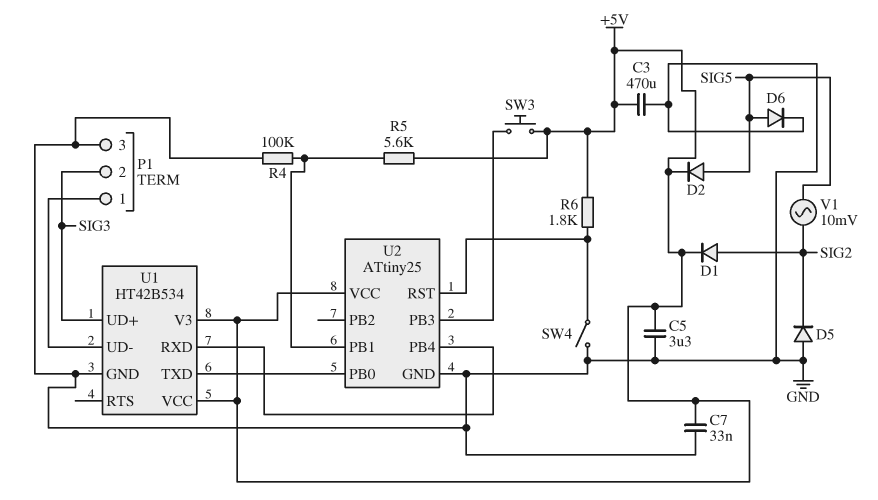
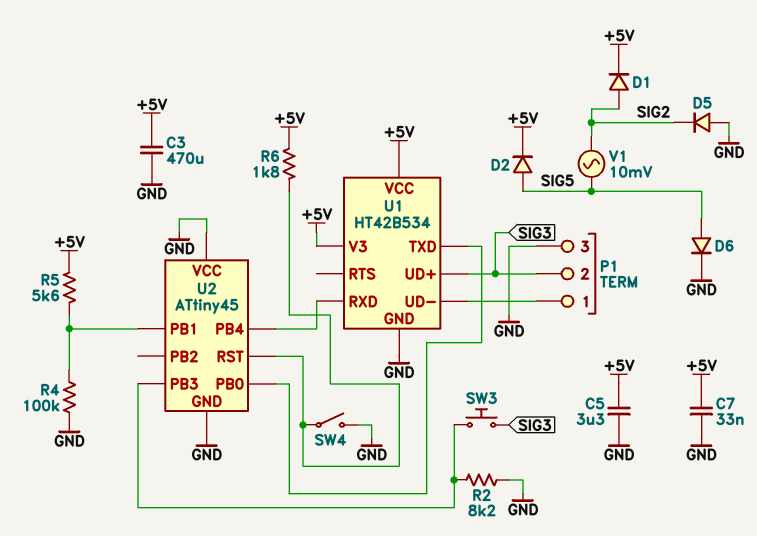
R2: none -> 8.2k (GND, U2/PB3)
SW3: button (+5V, U2/PB3) -> button (SIG3, U2/PB3)
U2: ATtiny25 -> ATtiny45
U2 pin VCC: +5V -> GND

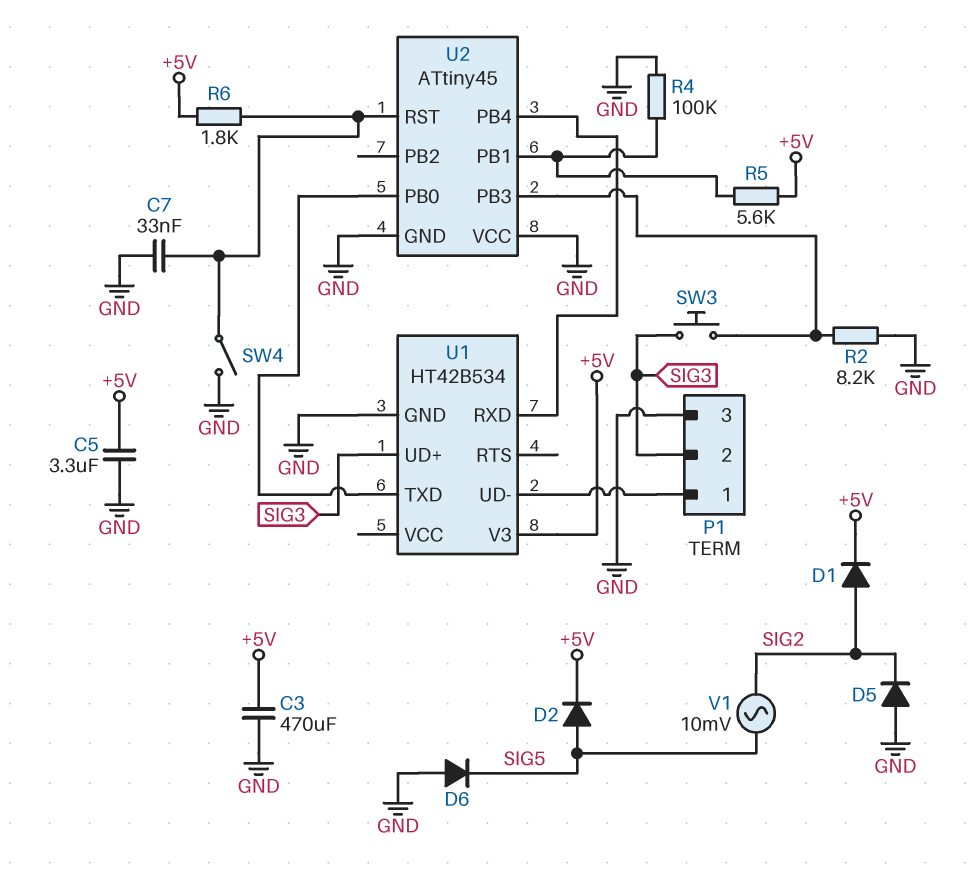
C7: 33nF (+5V, GND) -> 33nF (GND, U2/RST)
D6: diode (A SIG5, K GND) -> diode (A GND, K SIG5)
U1 pin VCC: +5V -> none

